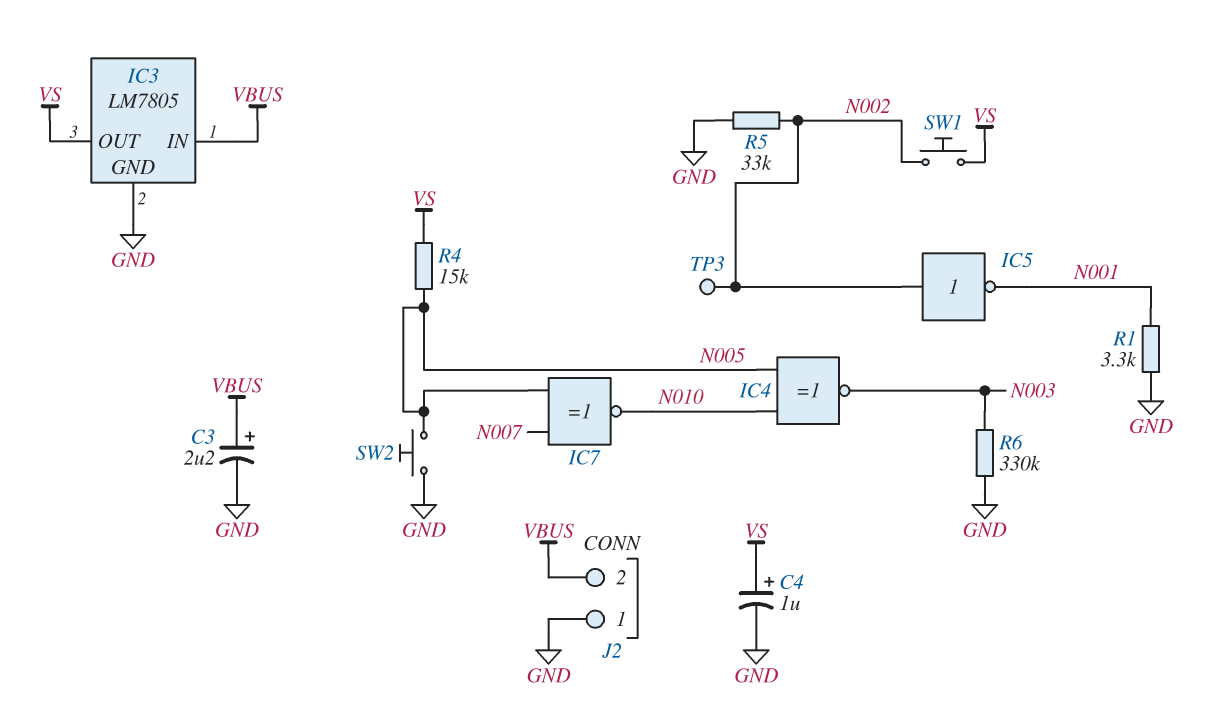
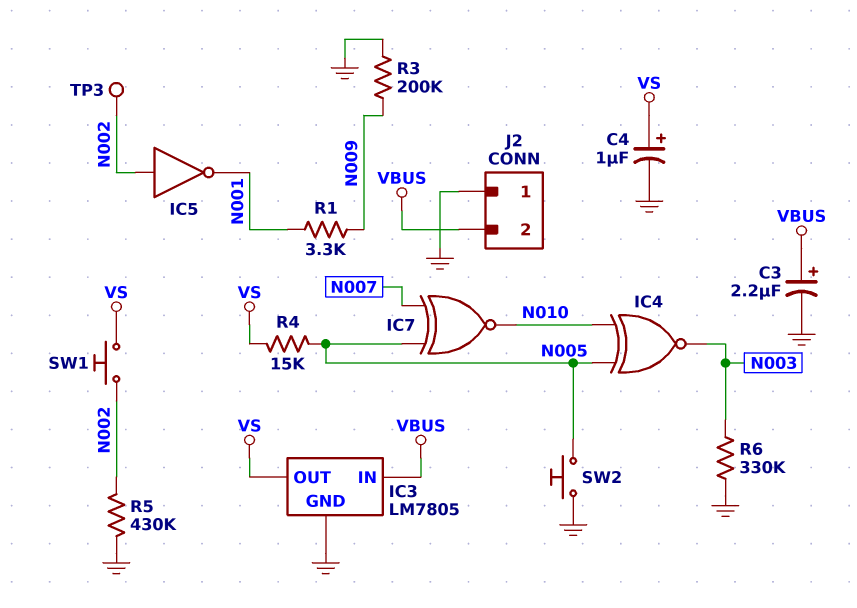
R1: 3.3k (GND, N001) -> 3.3k (N001, N009)
R3: none -> 200k (GND, N009)
R5: 33k (GND, N002) -> 430k (GND, N002)

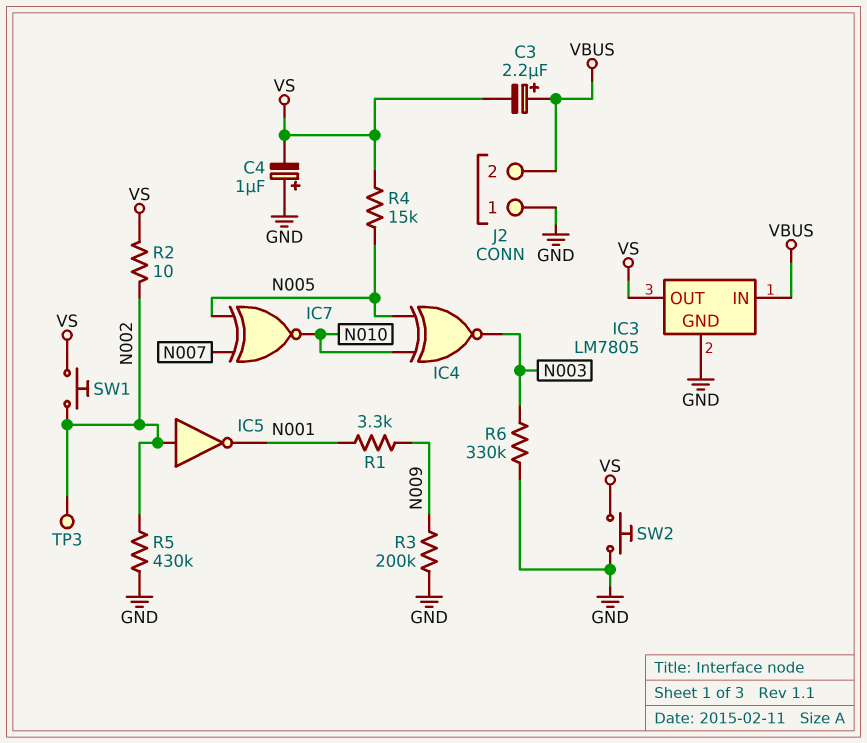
C3: 2.2uF (plus VBUS, minus GND) -> 2.2uF (plus VBUS, minus VS)
C4: 1uF (plus VS, minus GND) -> 1uF (plus GND, minus VS)
R2: none -> 10 (N002, VS)
SW2: button (GND, N005) -> button (GND, VS)

